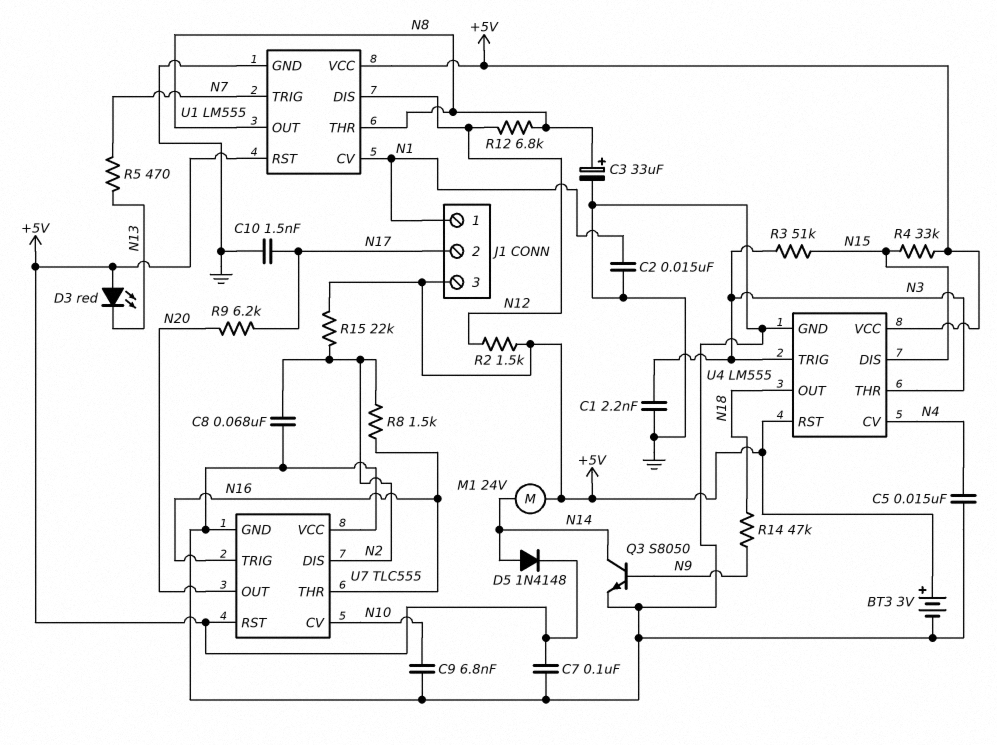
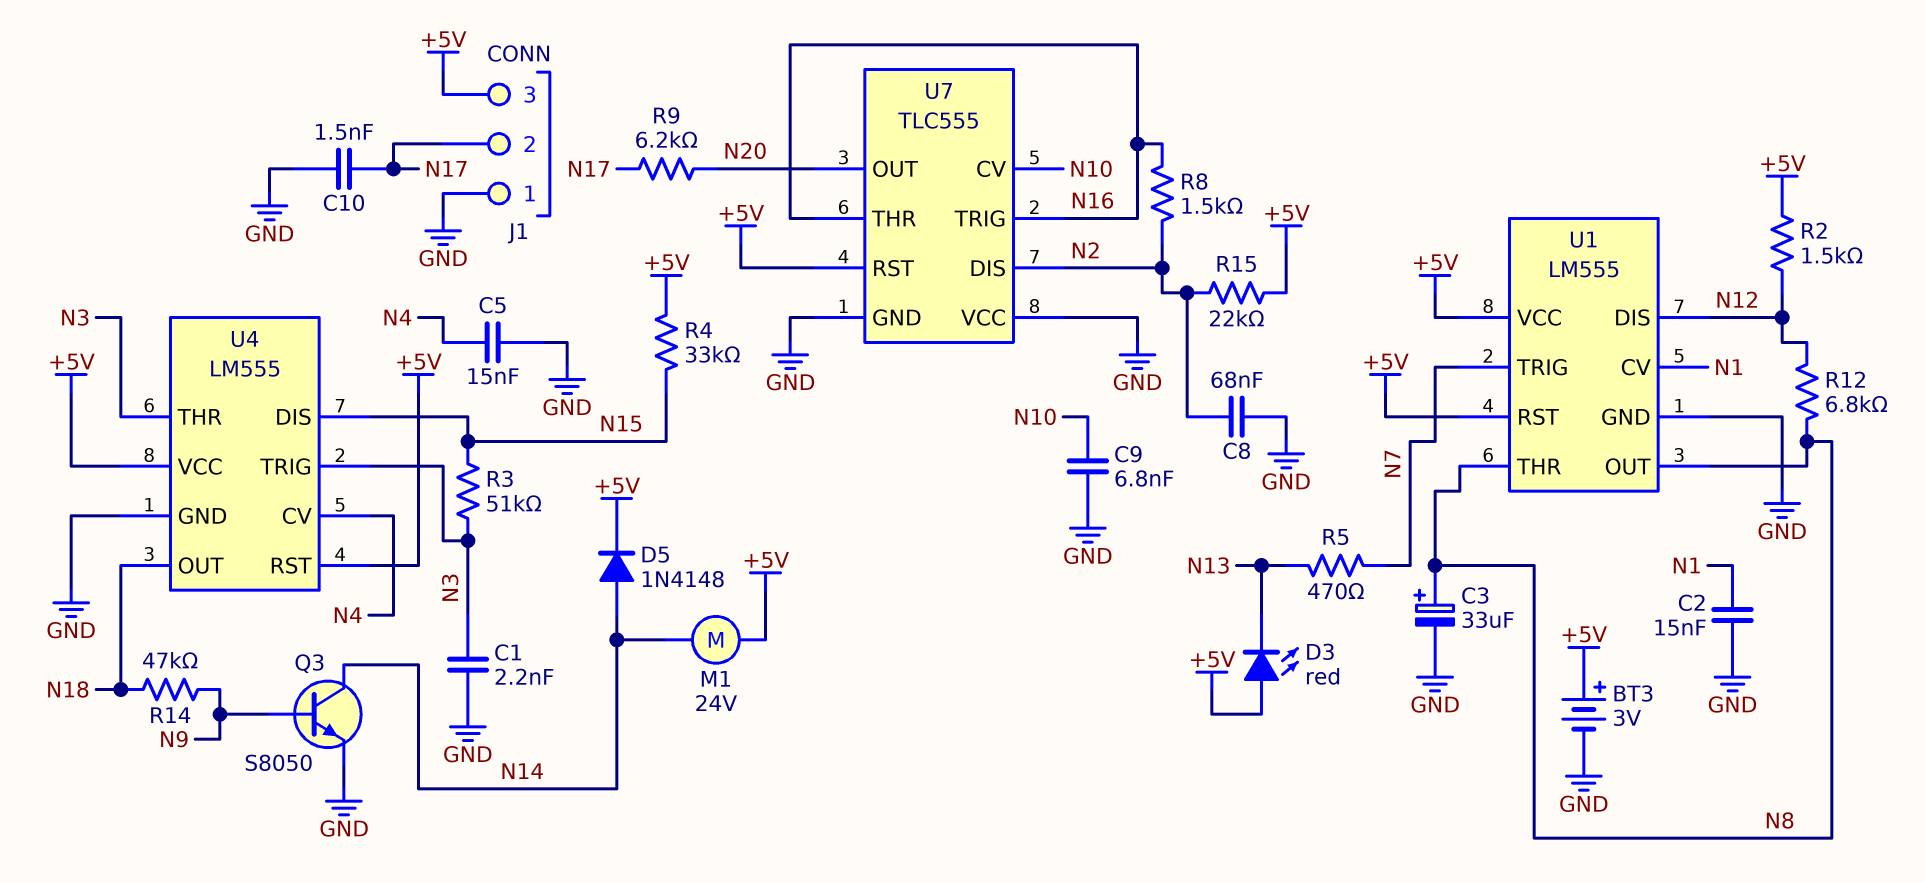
C7: 100nF (+5V, GND) -> none
J1 pin 1: N1 -> GND

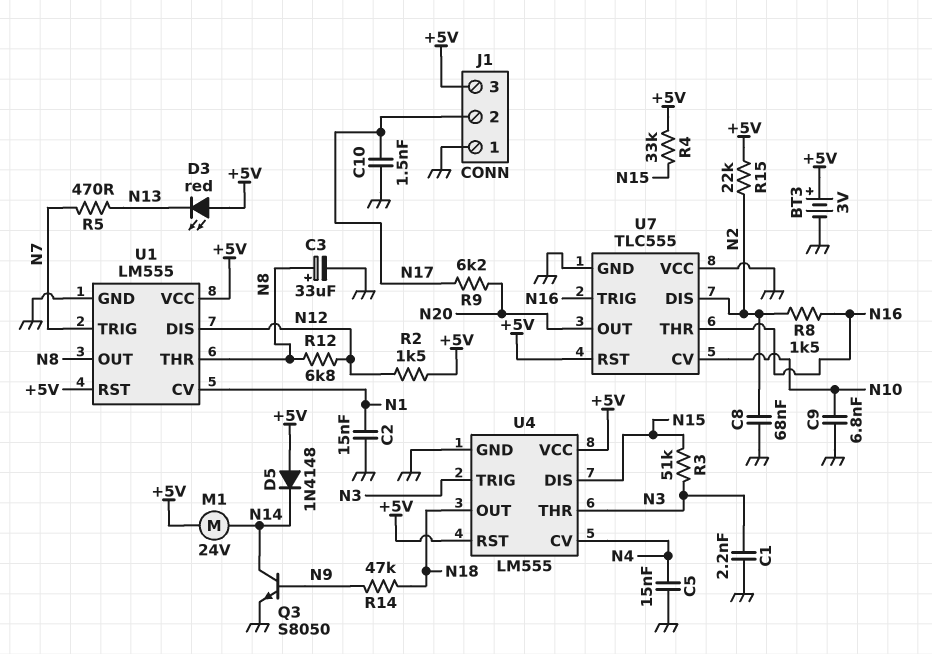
D5: diode 1N4148 (A N14, K +5V) -> diode 1N4148 (A +5V, K N14)

